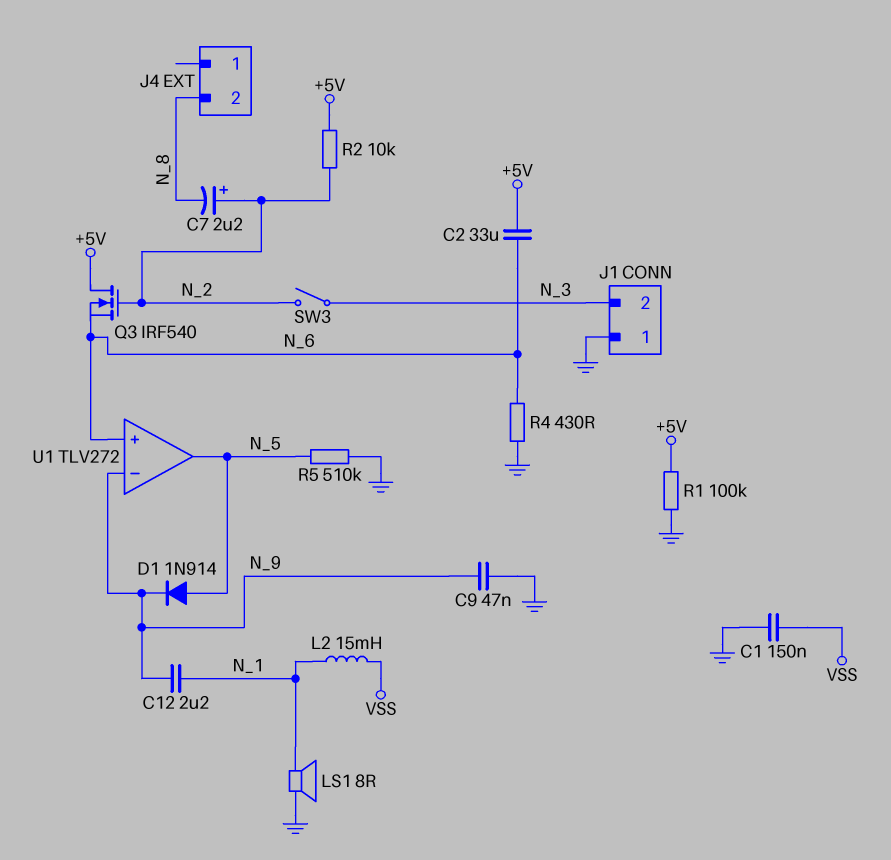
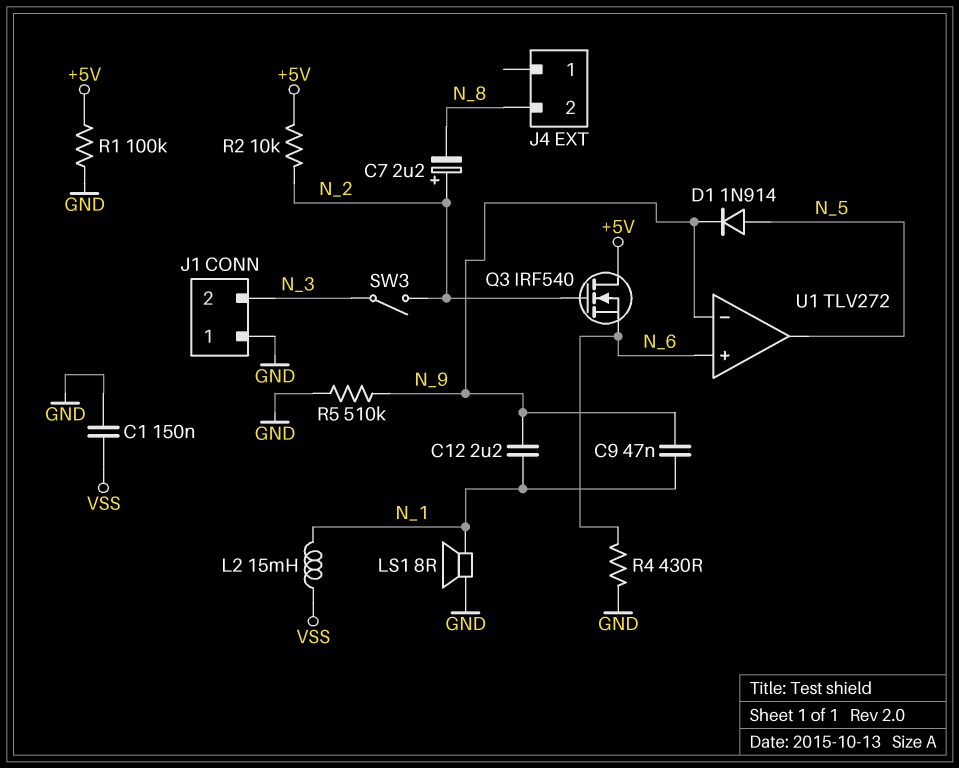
C2: 33uF (+5V, N_6) -> none
C9: 47nF (GND, N_9) -> 47nF (N_1, N_9)
R5: 510k (GND, N_5) -> 510k (GND, N_9)

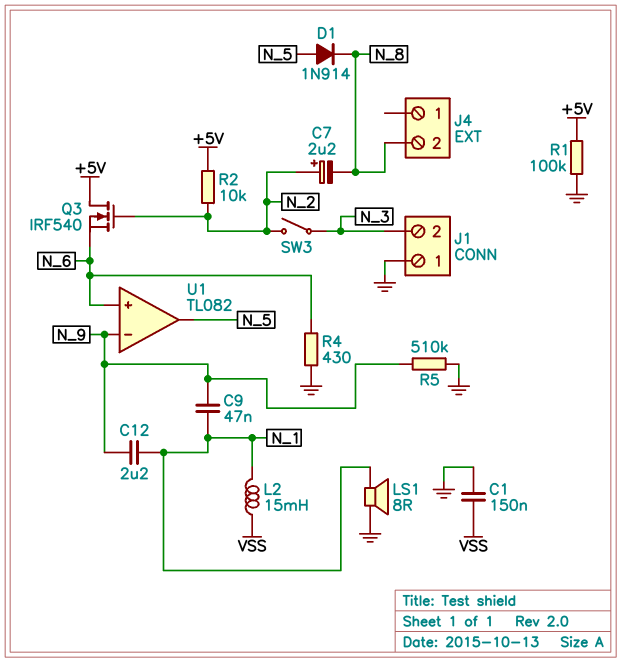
D1: diode 1N914 (A N_5, K N_9) -> diode 1N914 (A N_5, K N_8)
U1: TLV272 -> TL082

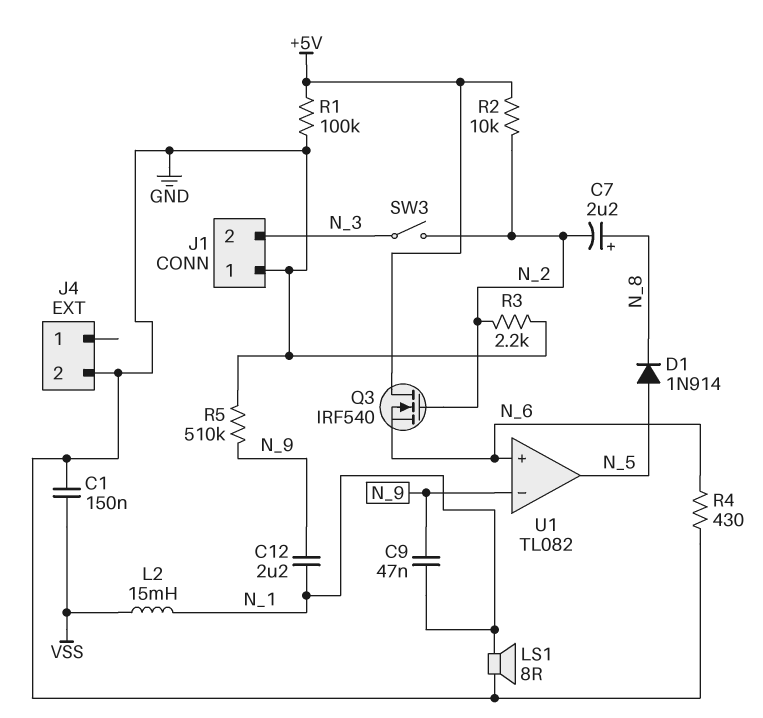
C7: 2.2uF (plus N_2, minus N_8) -> 2.2uF (plus N_8, minus N_2)
J4 pin 2: N_8 -> GND
R3: none -> 2.2k (GND, N_2)

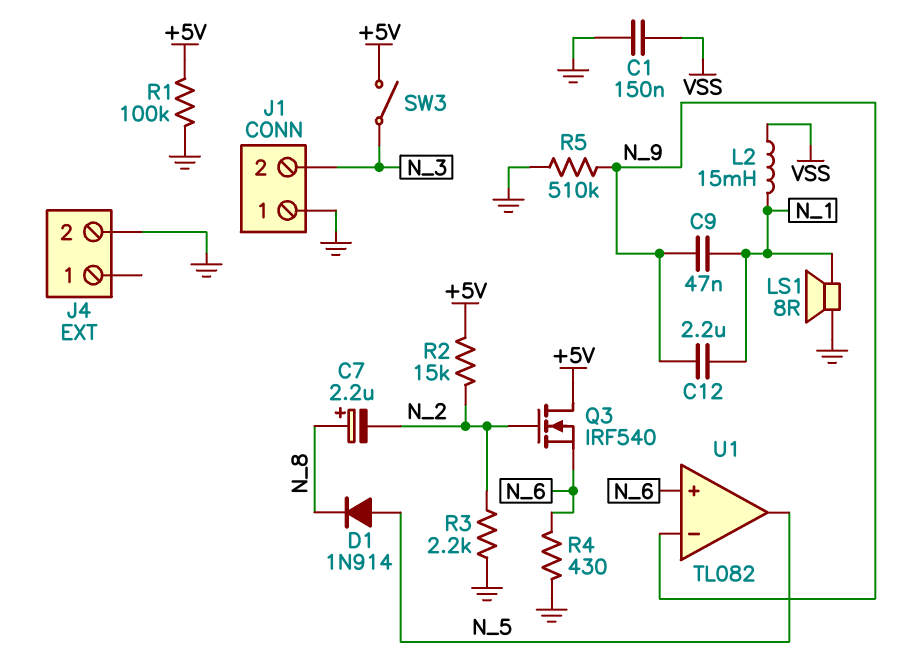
R2: 10k (+5V, N_2) -> 15k (+5V, N_2)
SW3: switch (N_2, N_3) -> switch (+5V, N_3)

